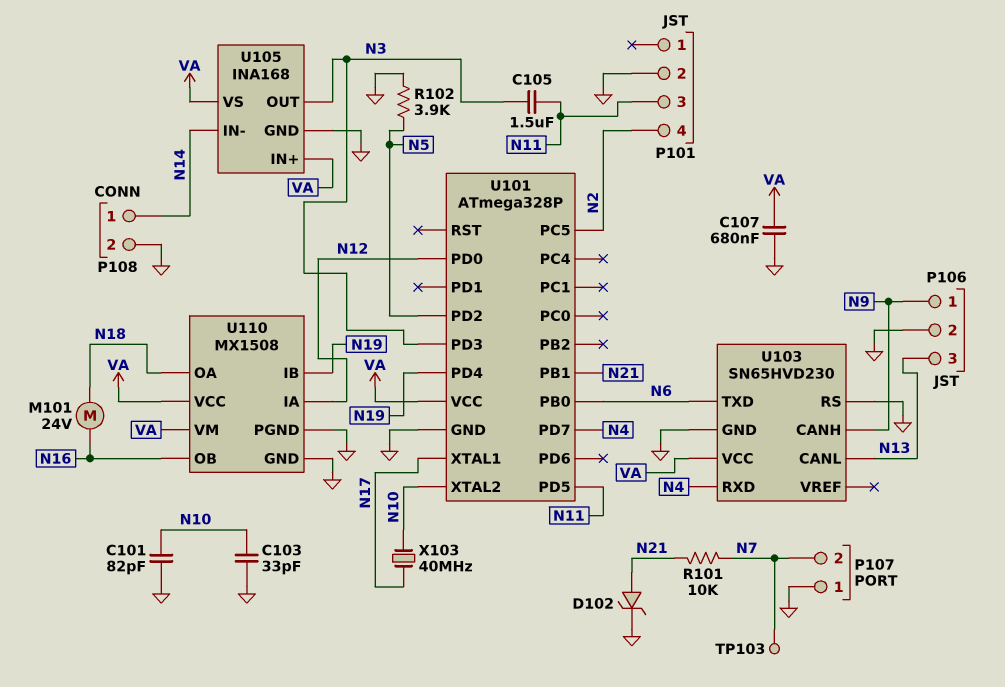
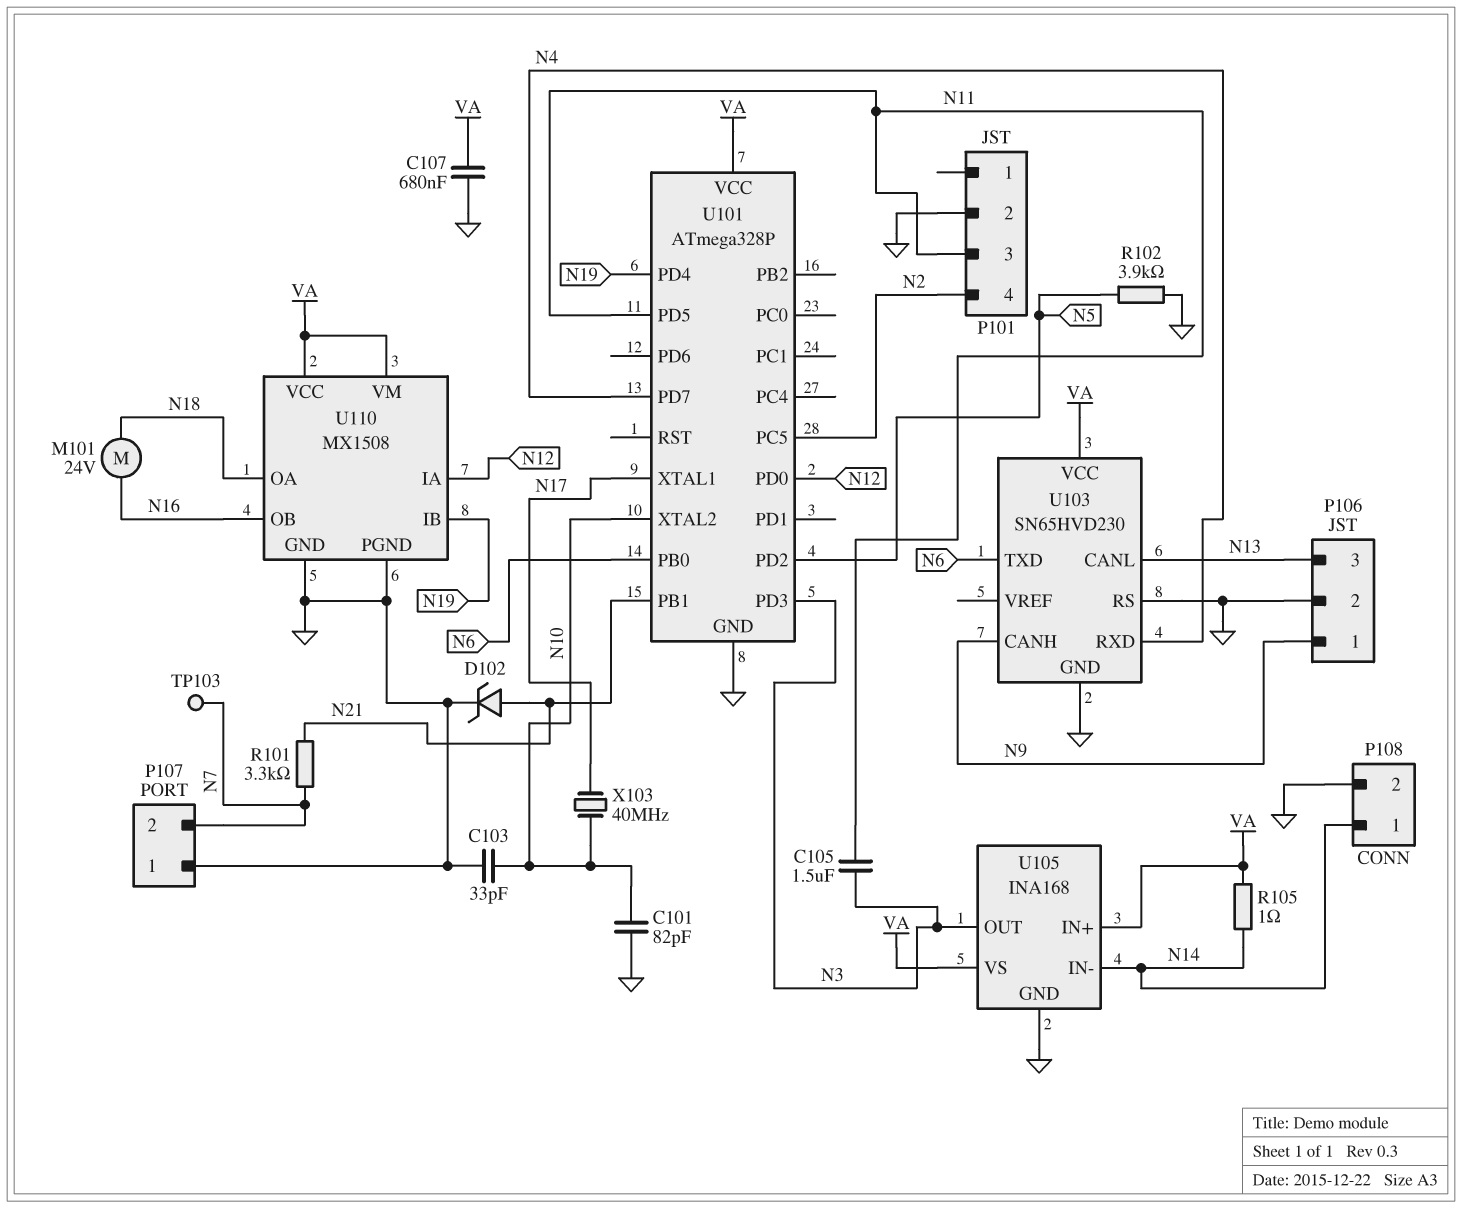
R101: 10k (N7, N21) -> 3.3k (N7, N21)
R105: none -> 1 (N14, VA)

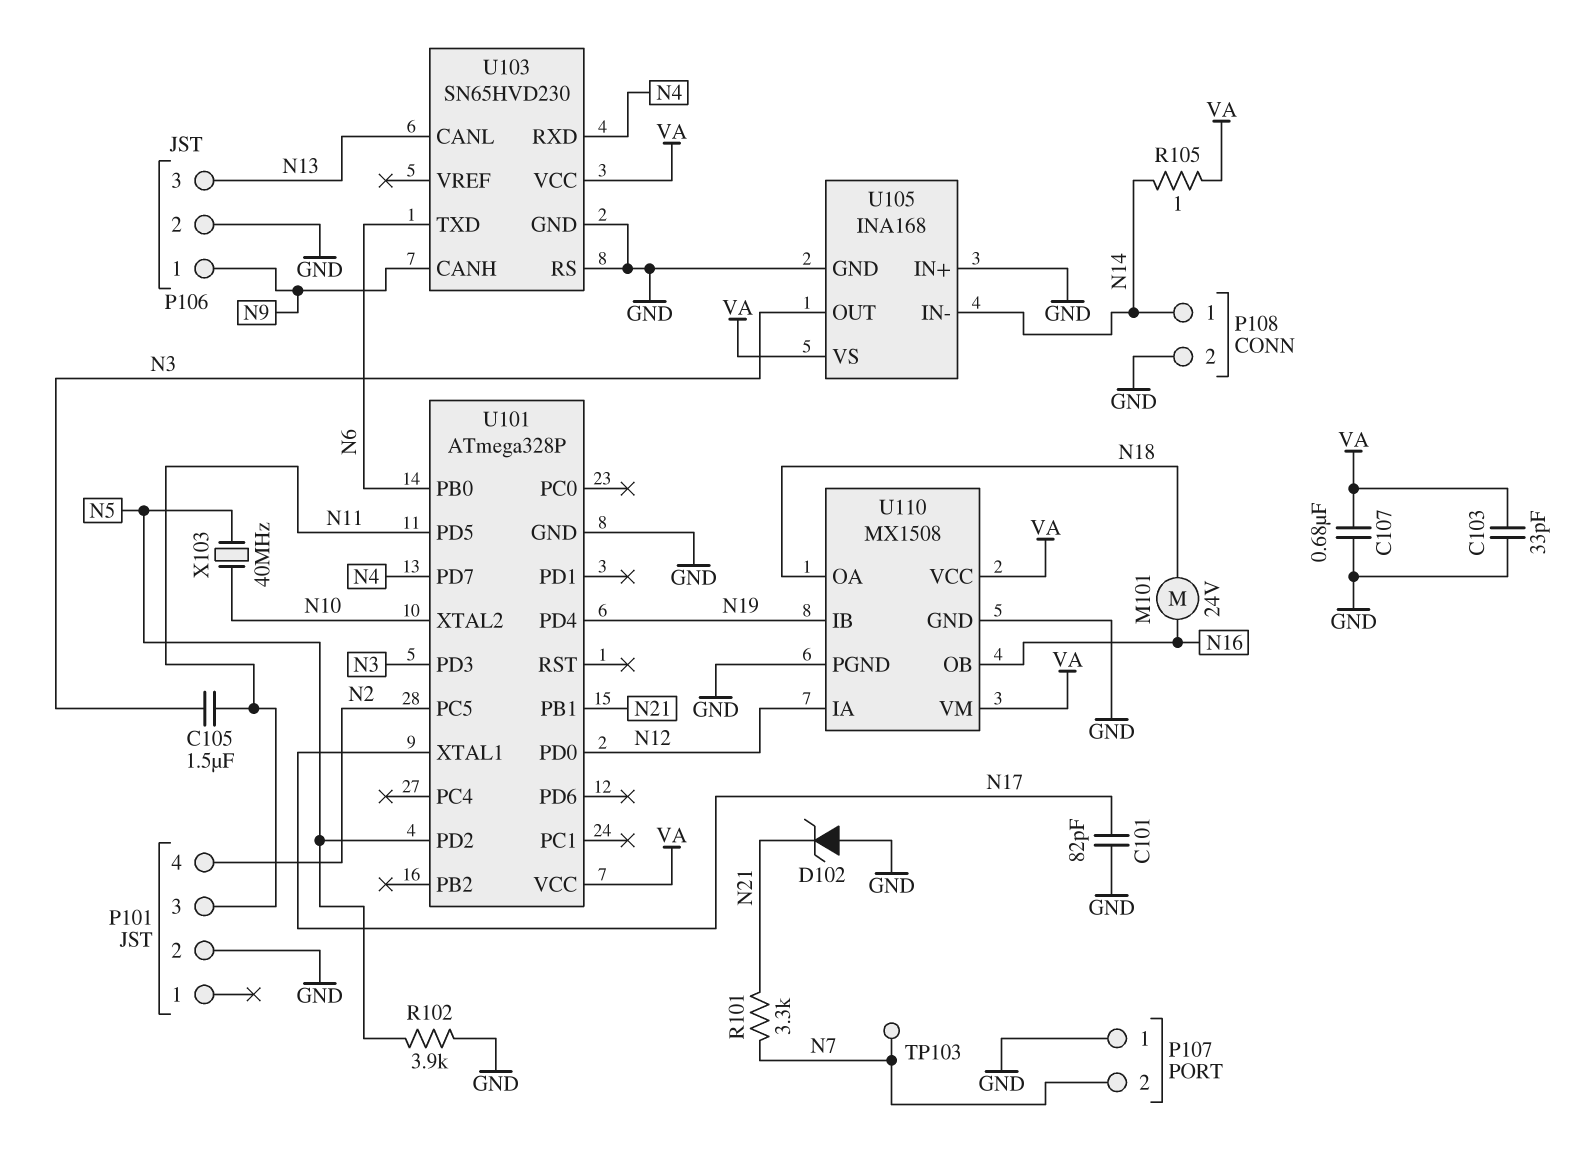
C101: 82pF (GND, N10) -> 82pF (GND, N17)
C103: 33pF (GND, N10) -> 33pF (GND, VA)
D102: zener (A N21, K GND) -> zener (A GND, K N21)
U105 pin IN+: VA -> GND
X103: 40MHz (N10, N17) -> 40MHz (N5, N10)

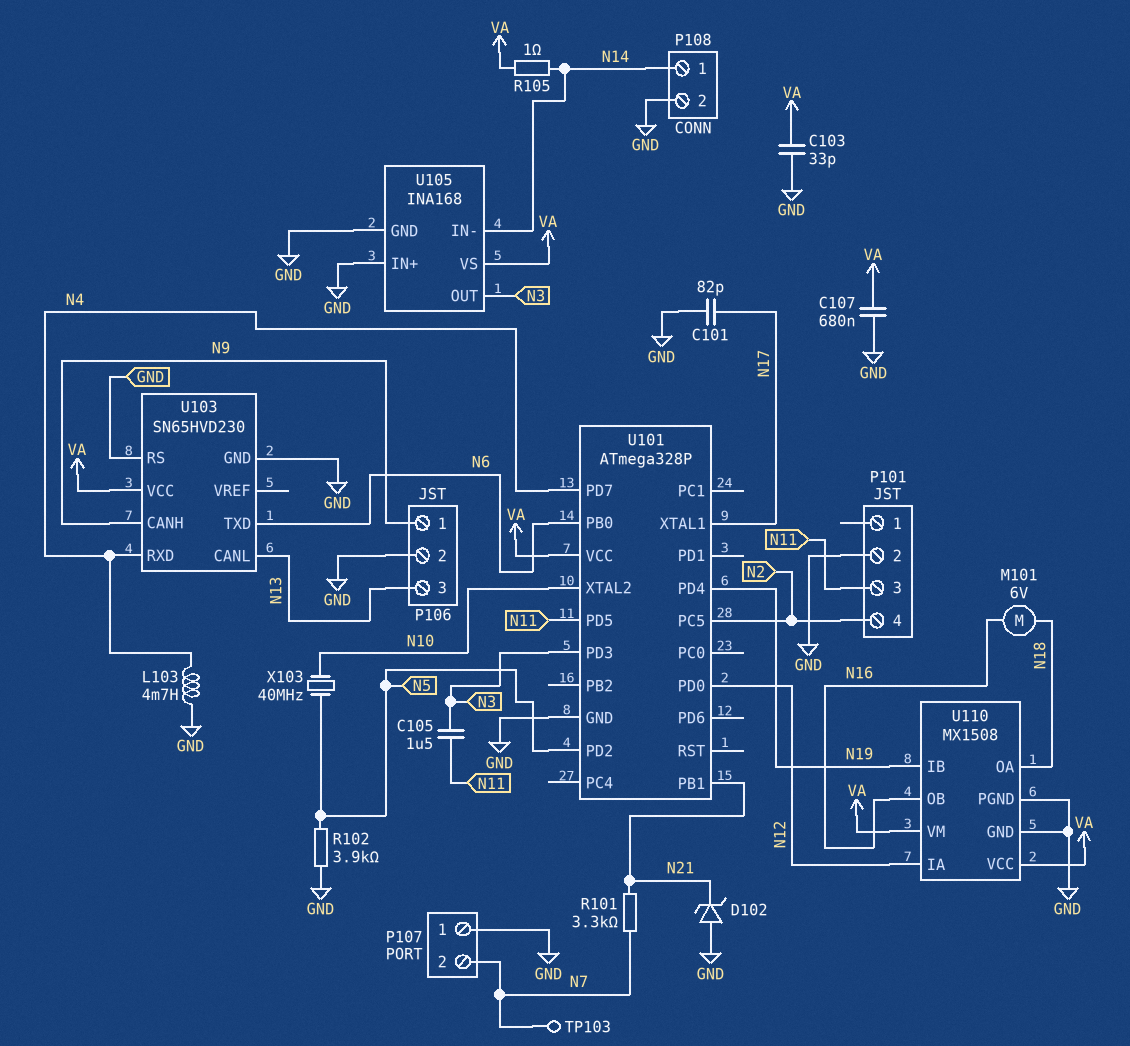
L103: none -> 4.7mH (GND, N4)
M101: motor 24V (N16, N18) -> motor 6V (N16, N18)

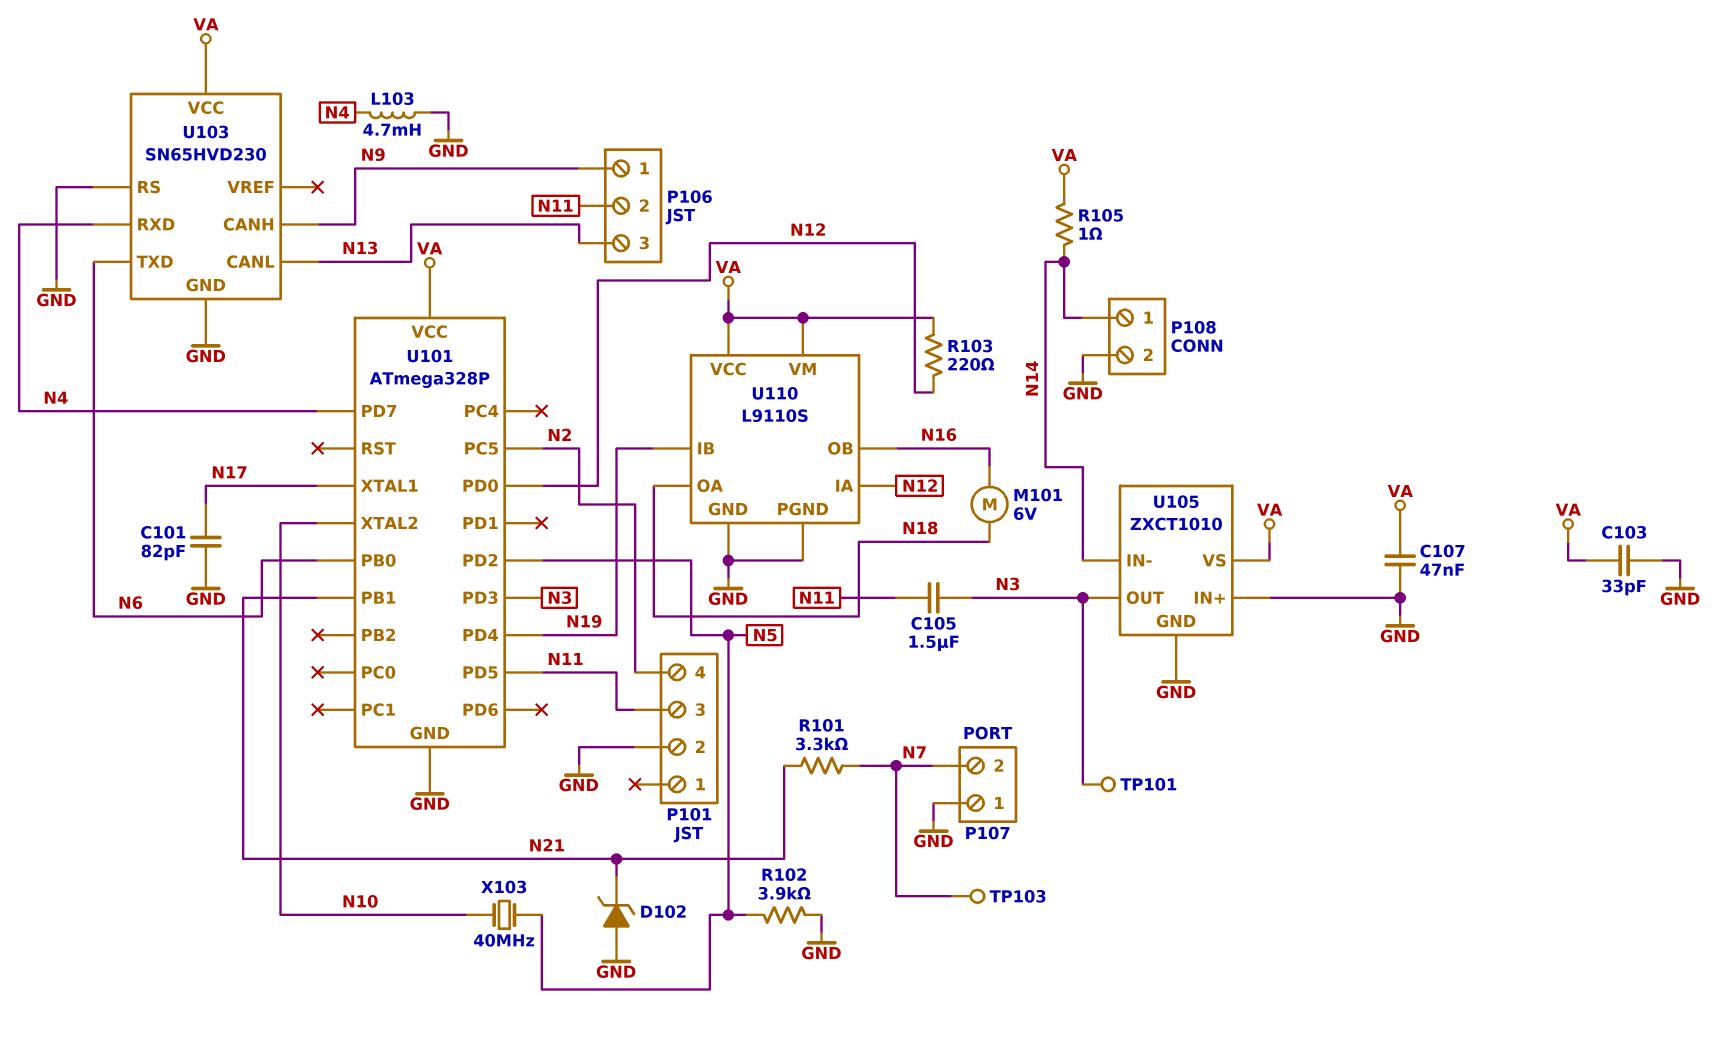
C107: 680nF (GND, VA) -> 47nF (GND, VA)
P106 pin 2: GND -> N11
R103: none -> 220 (N12, VA)
TP101: none -> test point (N3)
U105: INA168 -> ZXCT1010
U110: MX1508 -> L9110S

